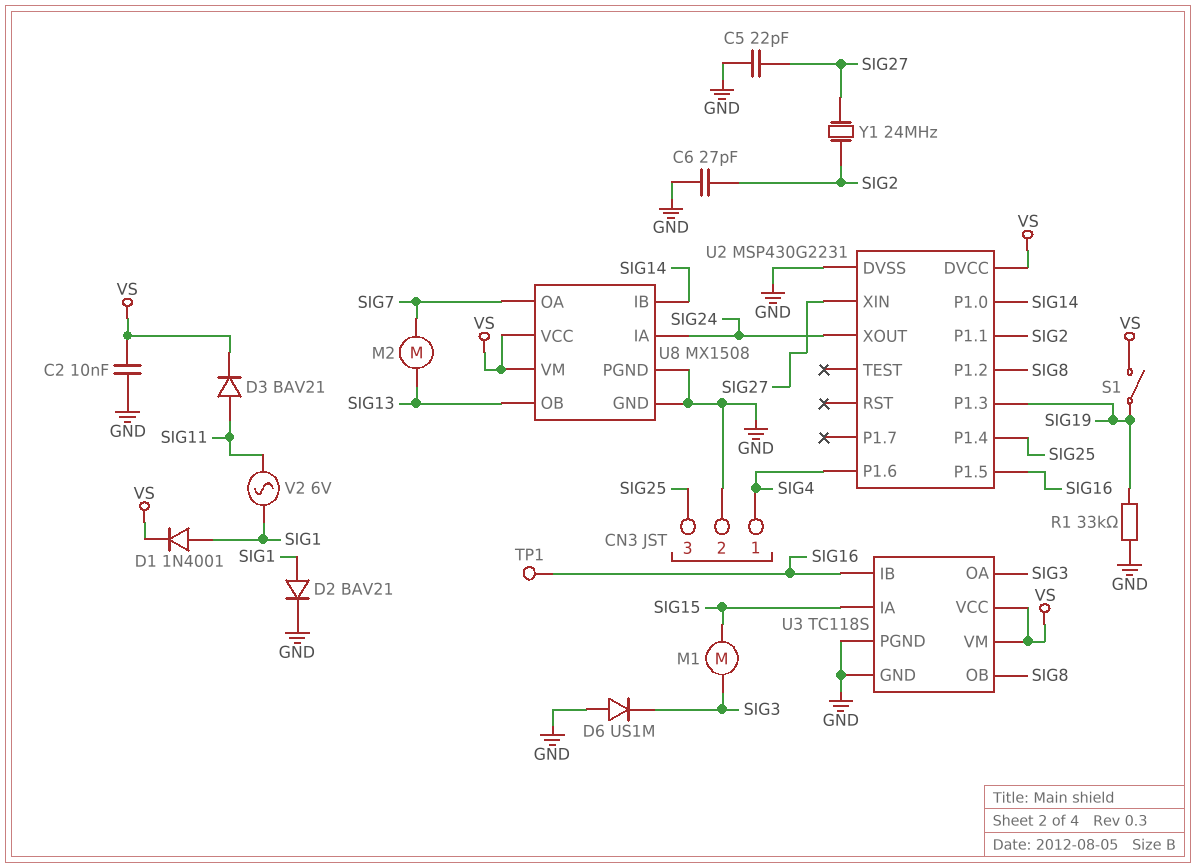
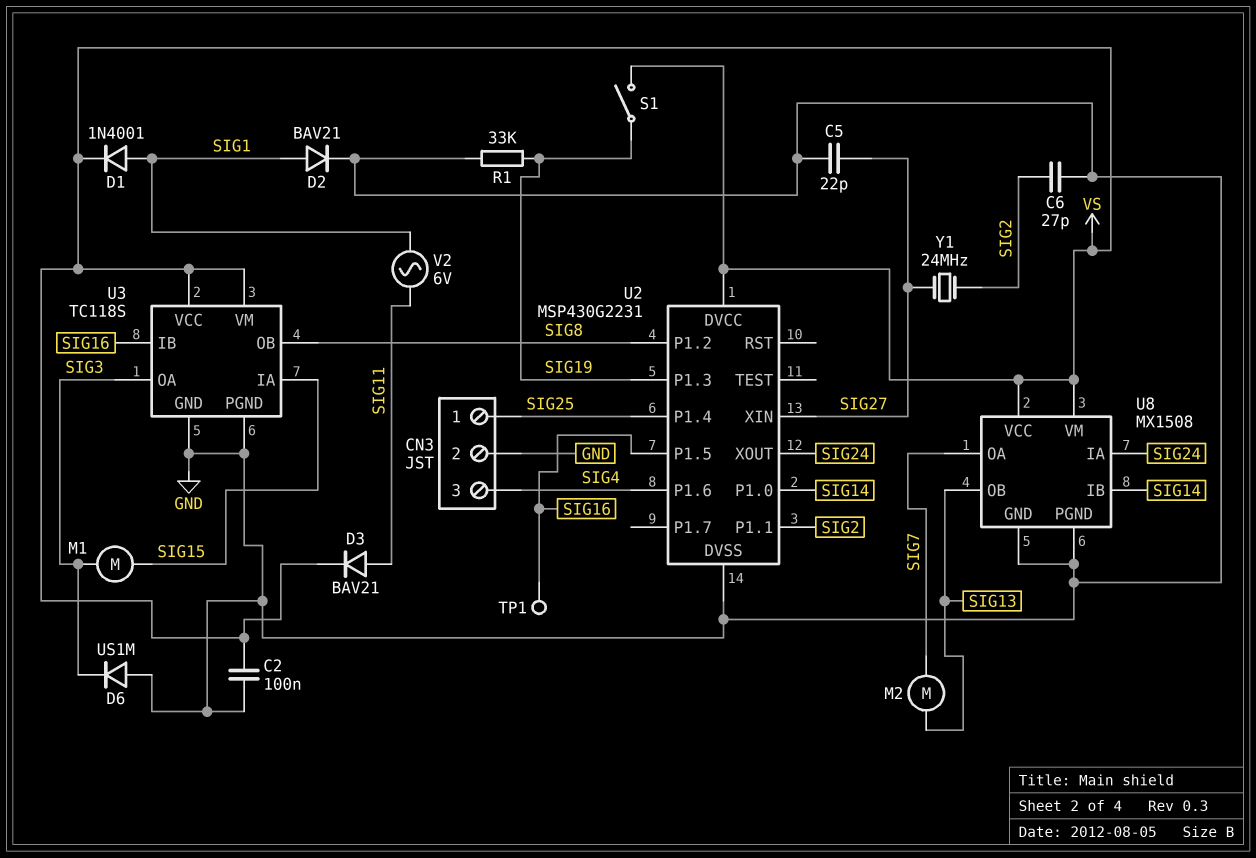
C2: 10nF (GND, VS) -> 100nF (GND, VS)
CN3 pin 1: SIG4 -> SIG25
CN3 pin 3: SIG25 -> SIG4

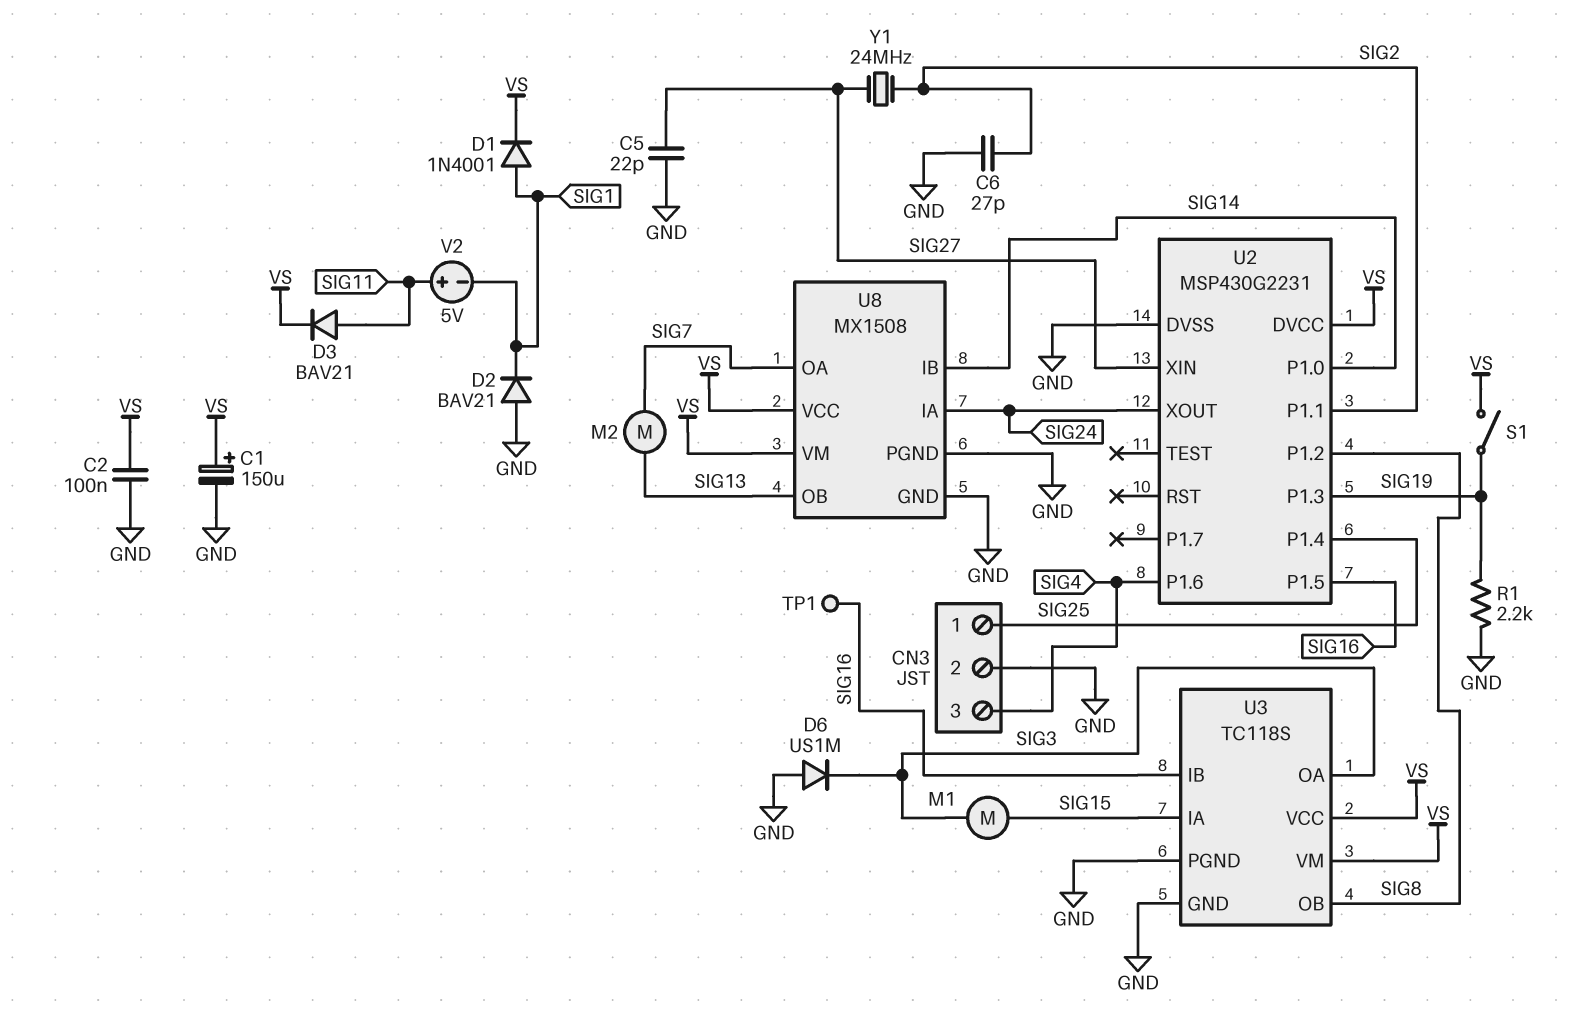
C1: none -> 150uF (plus VS, minus GND)
D2: diode BAV21 (A SIG1, K GND) -> diode BAV21 (A GND, K SIG1)
R1: 33k (GND, SIG19) -> 2.2k (GND, SIG19)
V2: AC 6V (SIG1, SIG11) -> 5V (plus SIG11, minus SIG1)

